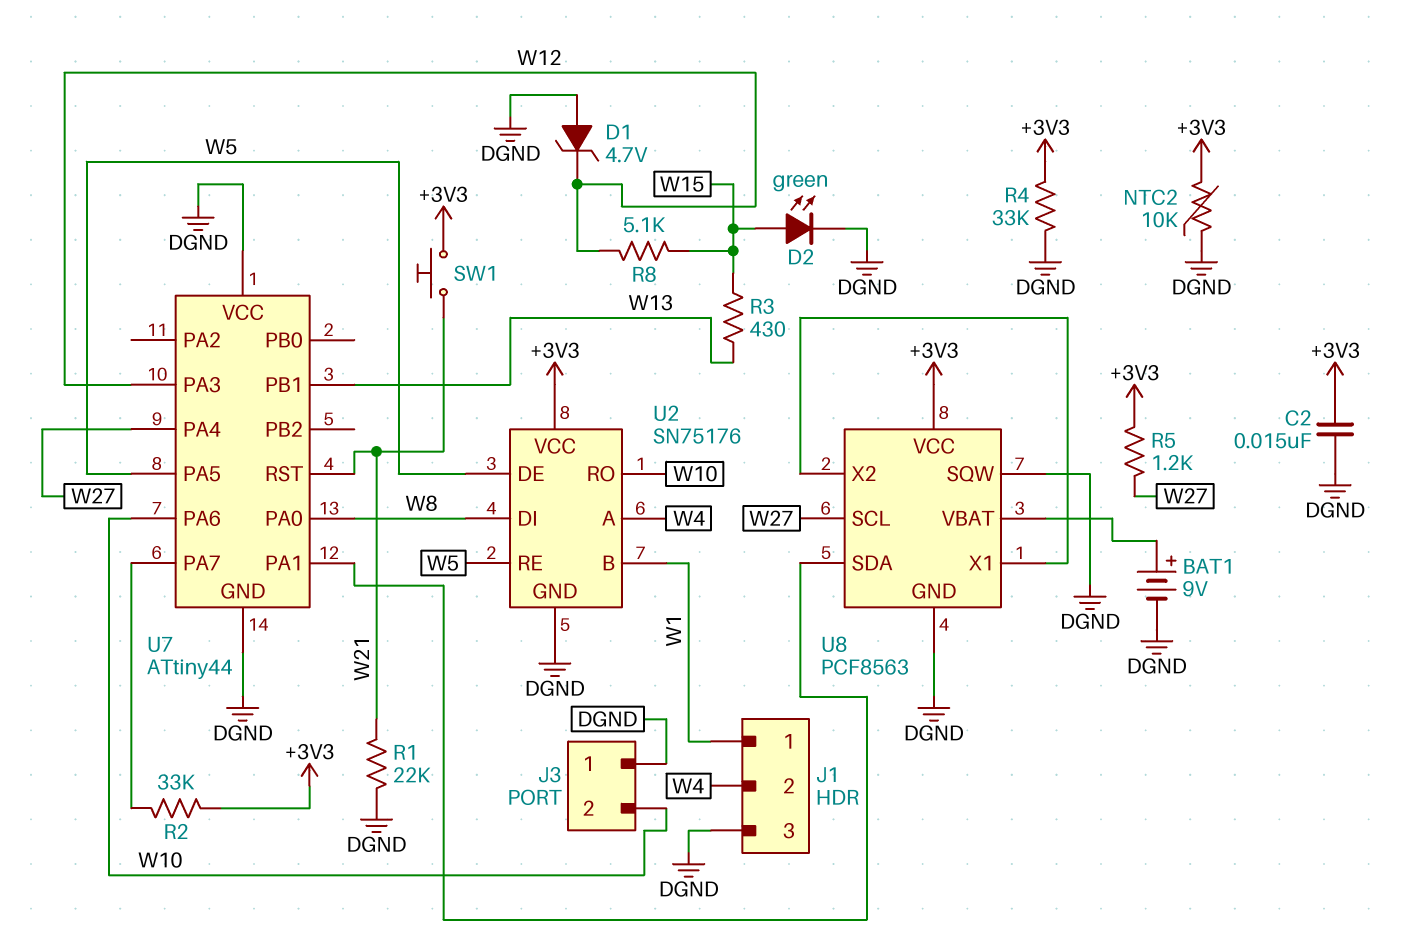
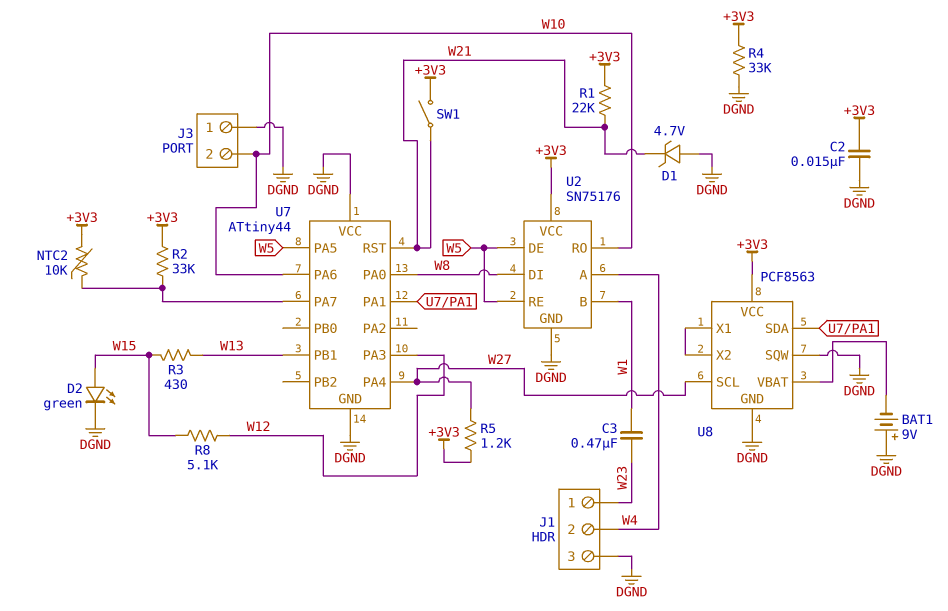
BAT1: 9V (plus U8/VBAT, minus DGND) -> 9V (plus DGND, minus U8/VBAT)
C3: none -> 470nF (W1, W23)
D1: zener 4.7V (A DGND, K W12) -> zener 4.7V (A DGND, K W21)
J1 pin 1: W1 -> W23
NTC2: 10k (+3V3, DGND) -> 10k (+3V3, U7/PA7)
R1: 22k (DGND, W21) -> 22k (+3V3, W21)
SW1: button (+3V3, W21) -> switch (+3V3, W21)

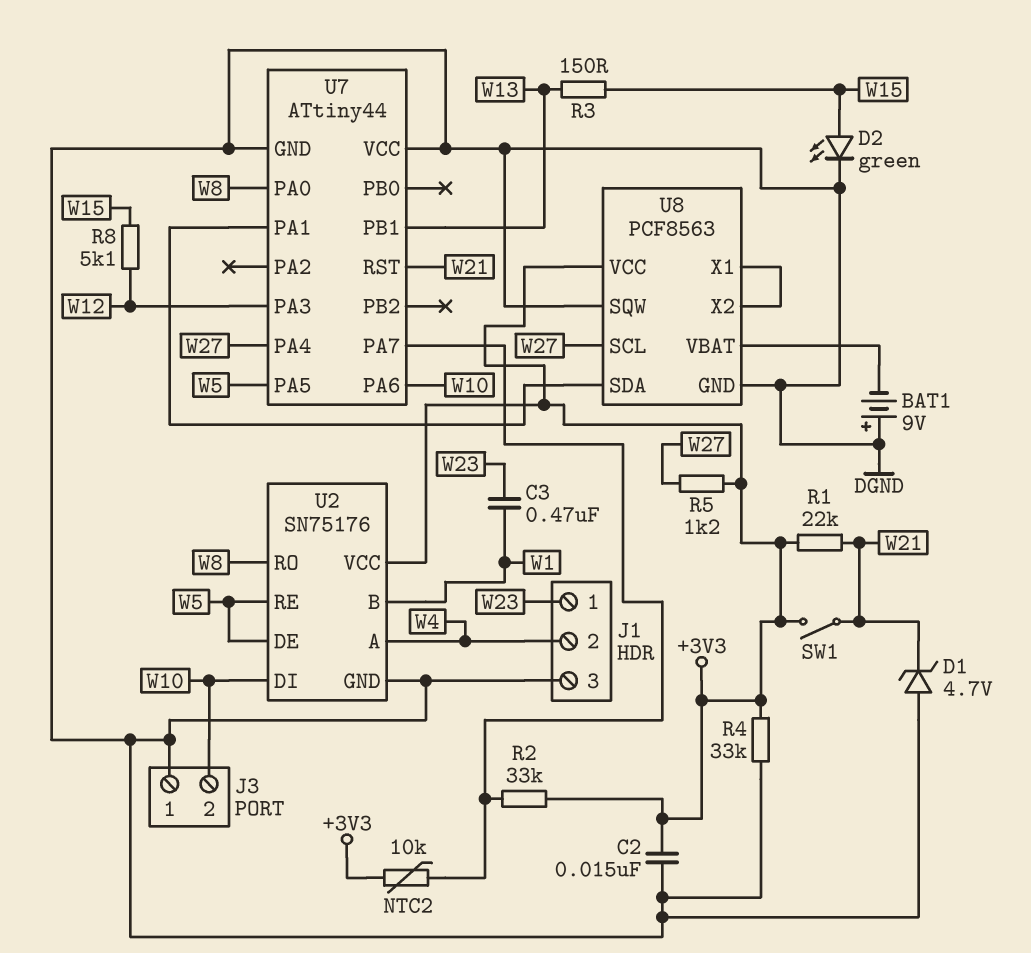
R3: 430 (W13, W15) -> 150 (W13, W15)
U2 pin DI: W8 -> W10
U2 pin RO: W10 -> W8

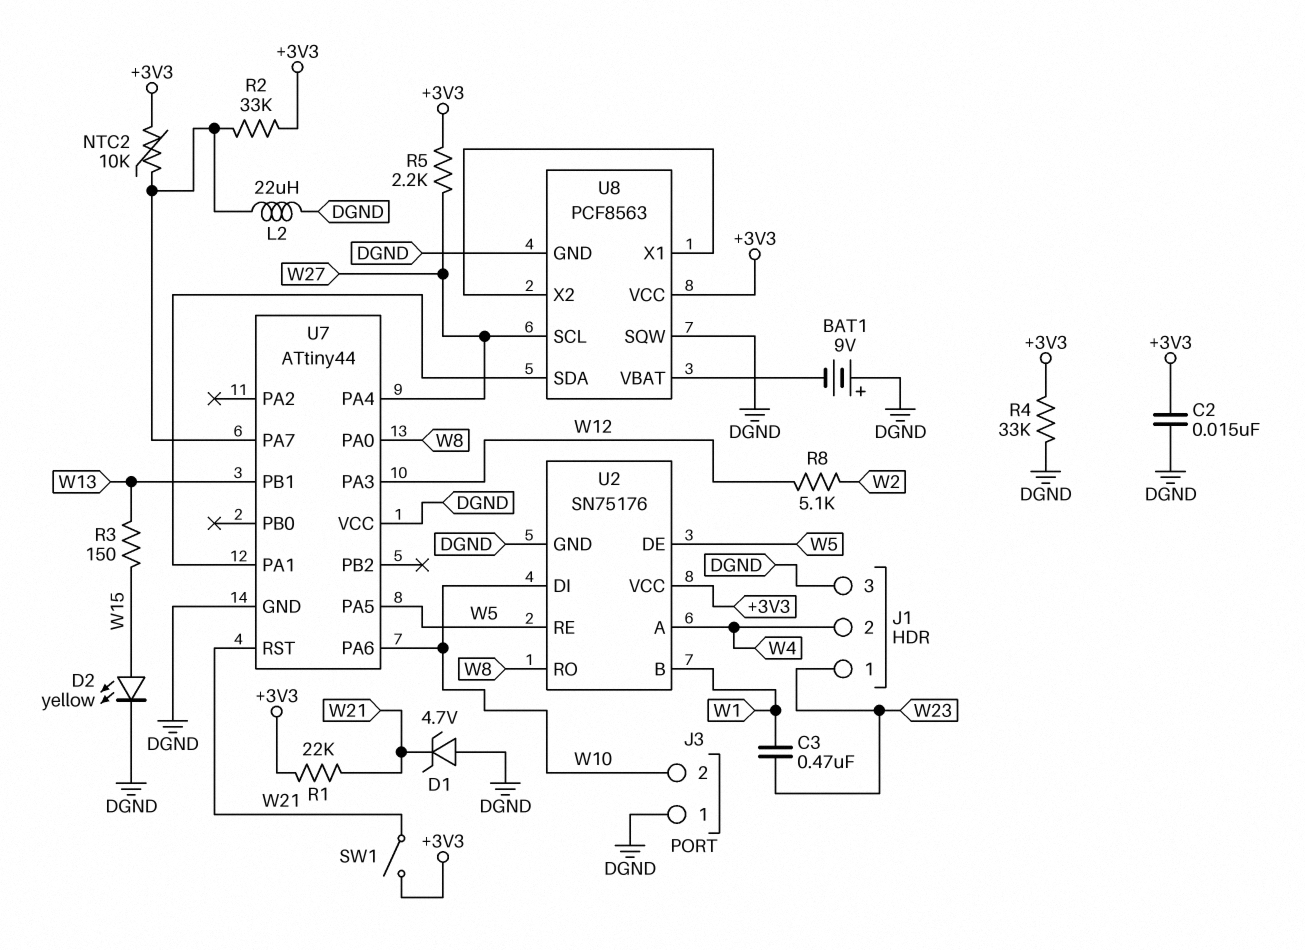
D2: LED green (A W15, K DGND) -> LED yellow (A W15, K DGND)
L2: none -> 22uH (DGND, U7/PA7)
R5: 1.2k (+3V3, W27) -> 2.2k (+3V3, W27)
R8: 5.1k (W12, W15) -> 5.1k (W2, W12)

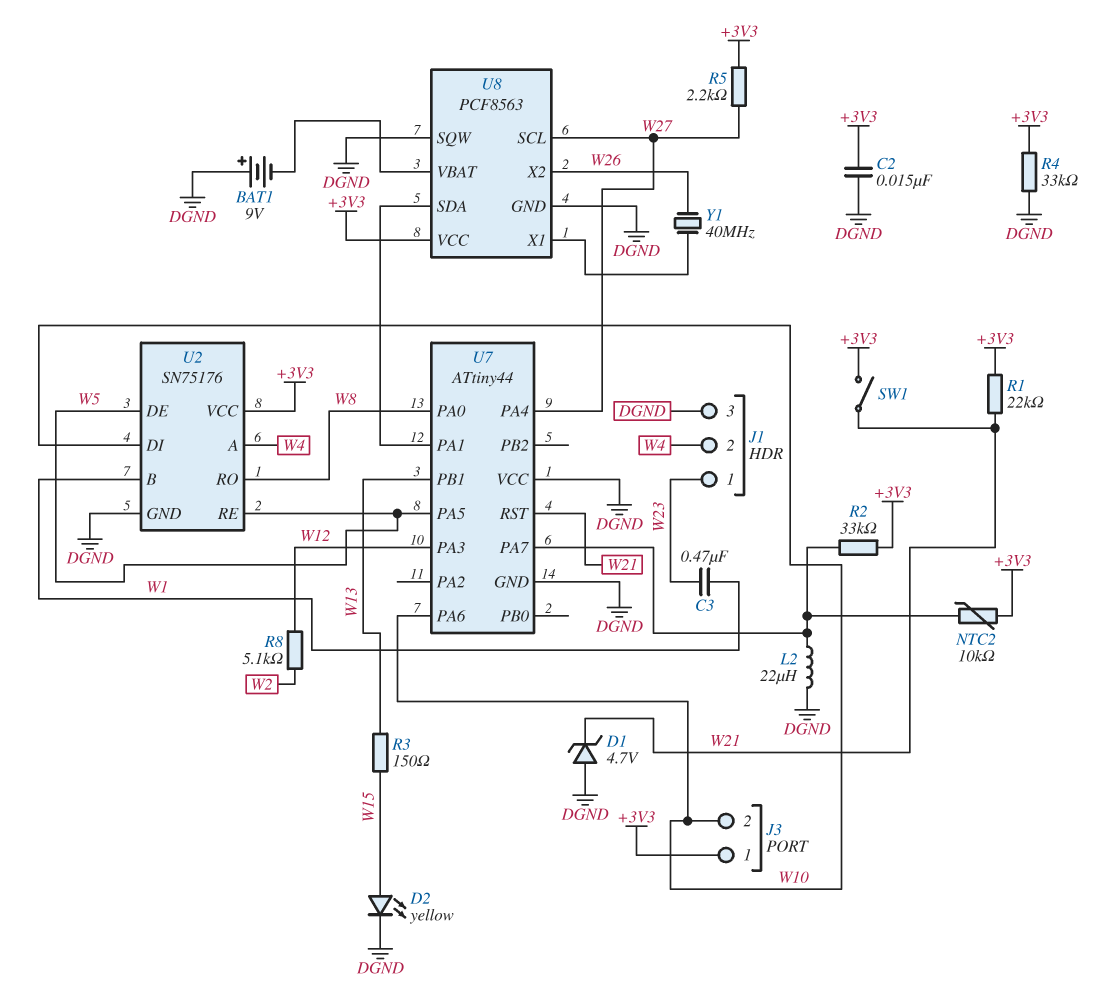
J3 pin 1: DGND -> +3V3
U8 pin X2: U8/X1 -> W26
Y1: none -> 40MHz (U8/X1, W26)

